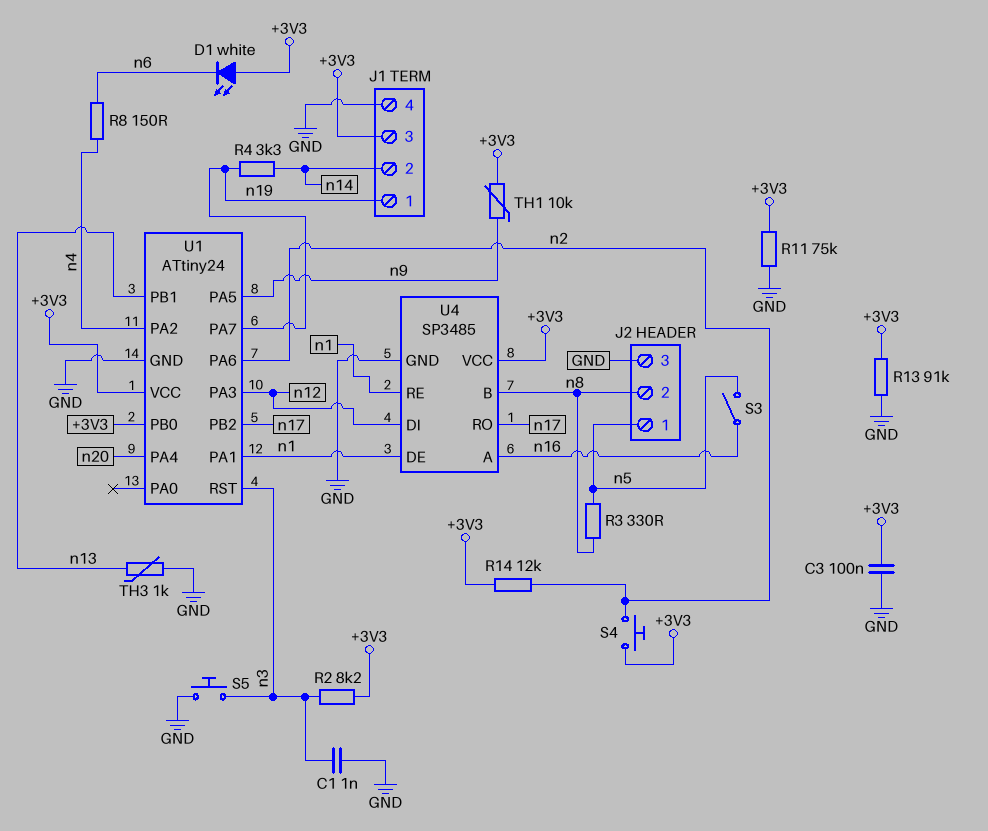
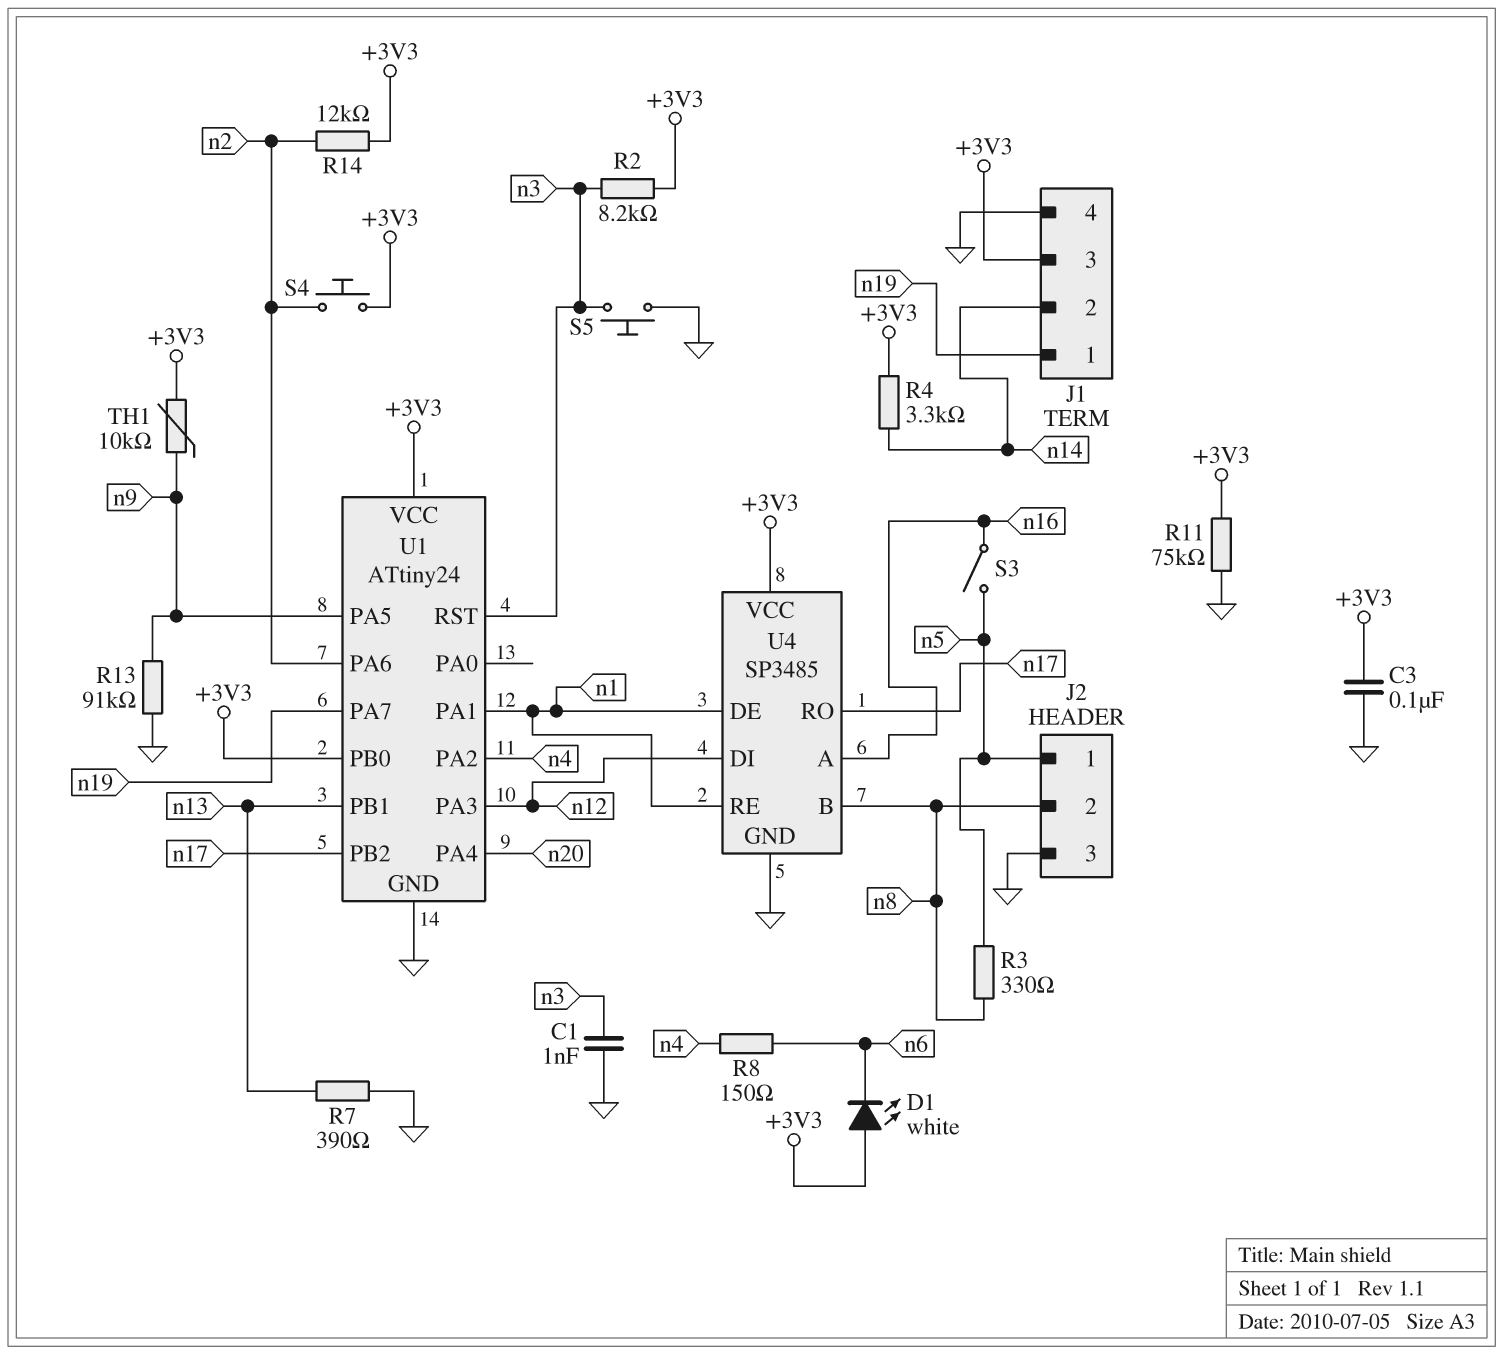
R4: 3.3k (n14, n19) -> 3.3k (+3V3, n14)
R7: none -> 390 (GND, n13)
R13: 91k (+3V3, GND) -> 91k (GND, n9)
TH3: 1k (GND, n13) -> none

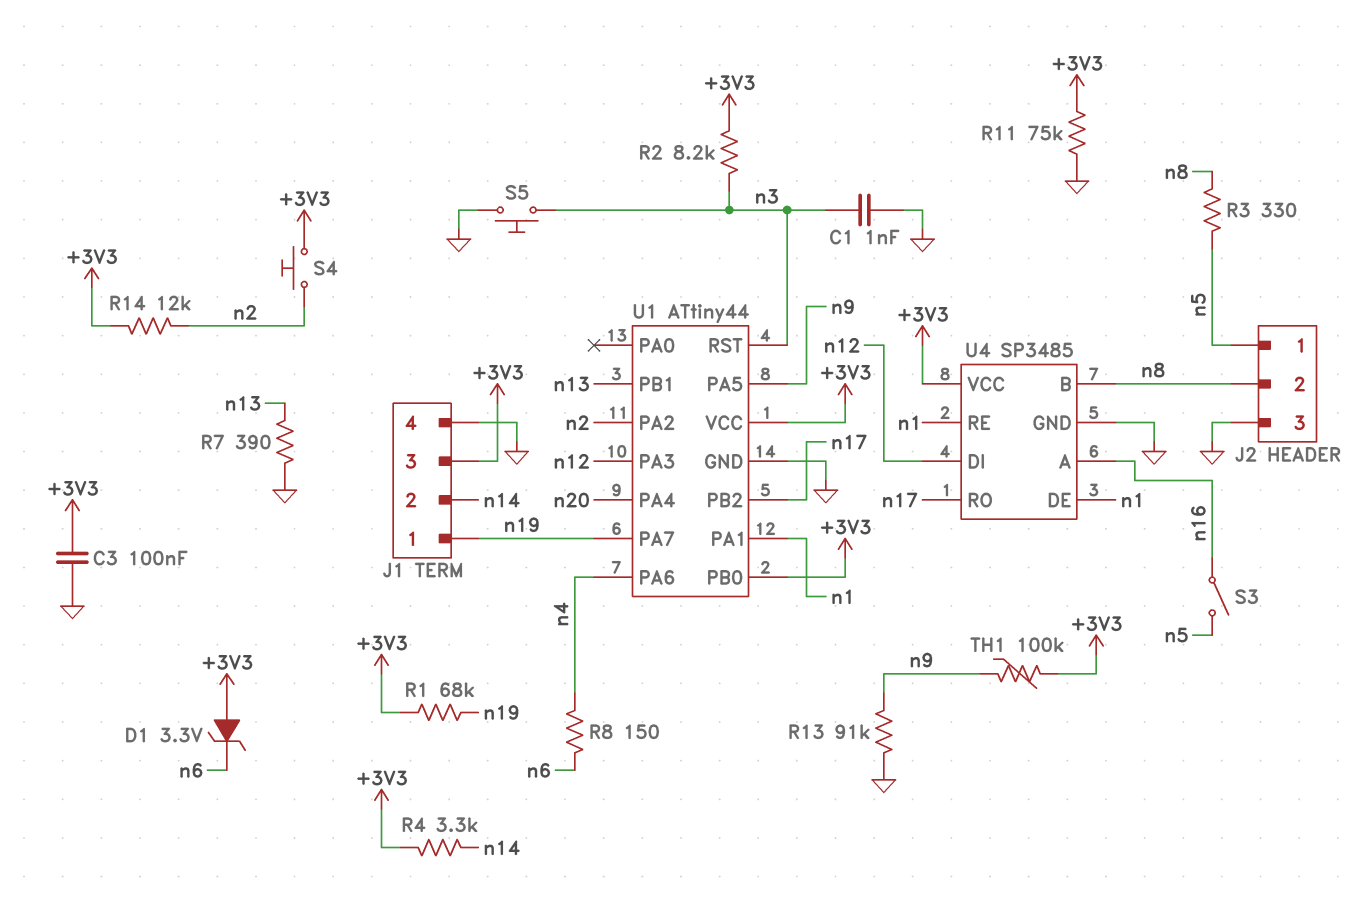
D1: LED white (A +3V3, K n6) -> zener 3.3V (A +3V3, K n6)
R1: none -> 68k (+3V3, n19)
TH1: 10k (+3V3, n9) -> 100k (+3V3, n9)
U1: ATtiny24 -> ATtiny44
U1 pin PA2: n4 -> n2
U1 pin PA6: n2 -> n4

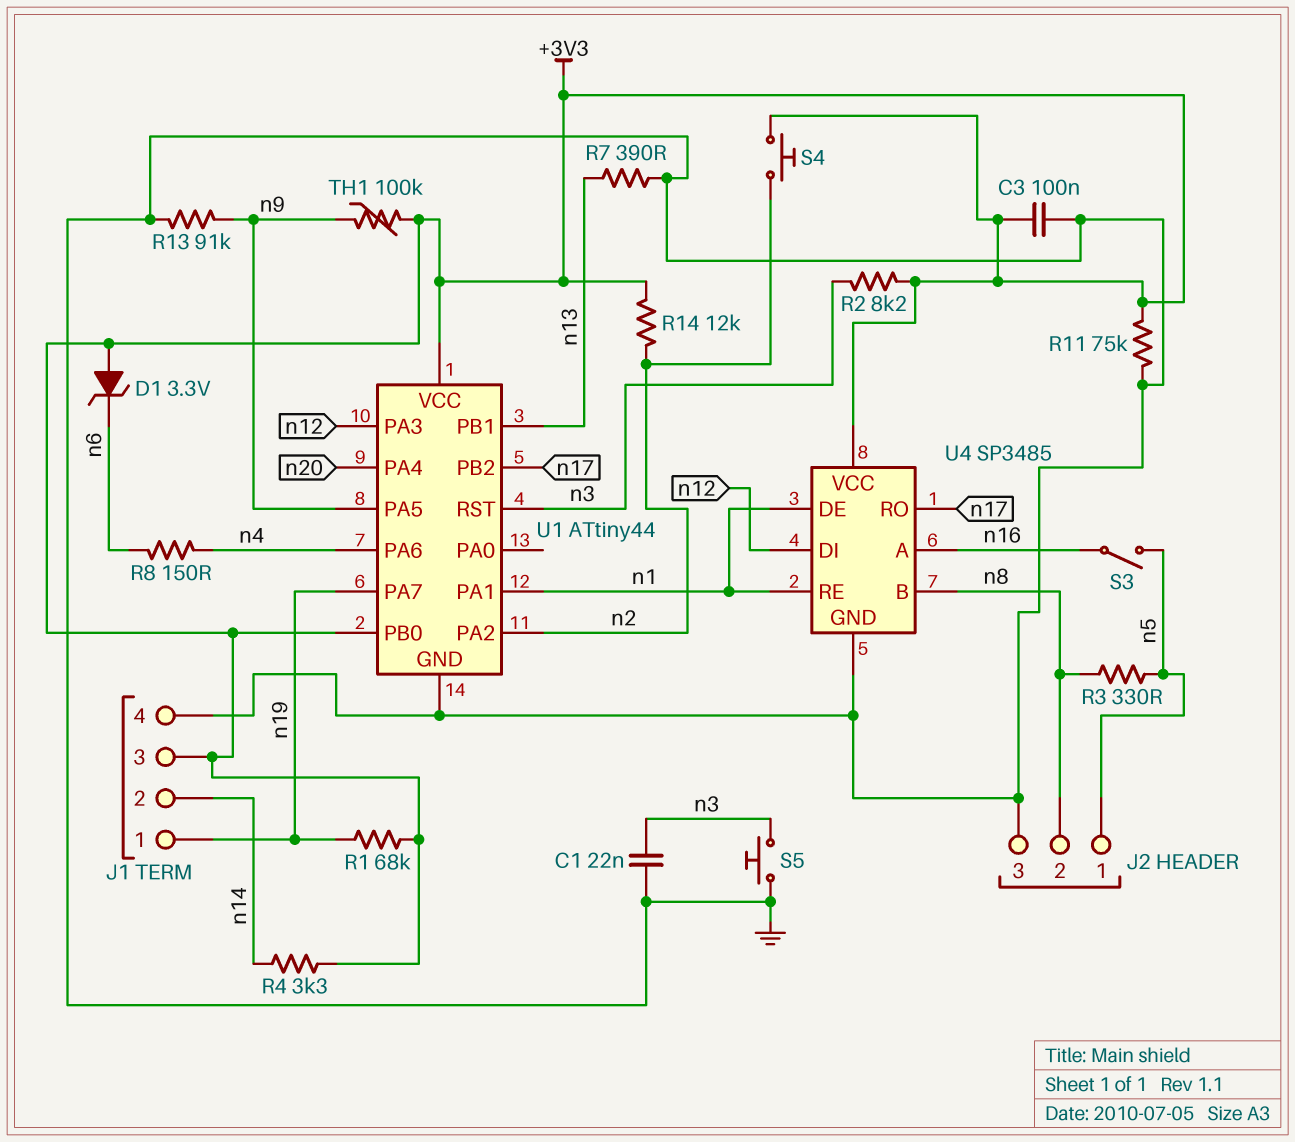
C1: 1nF (GND, n3) -> 22nF (GND, n3)

